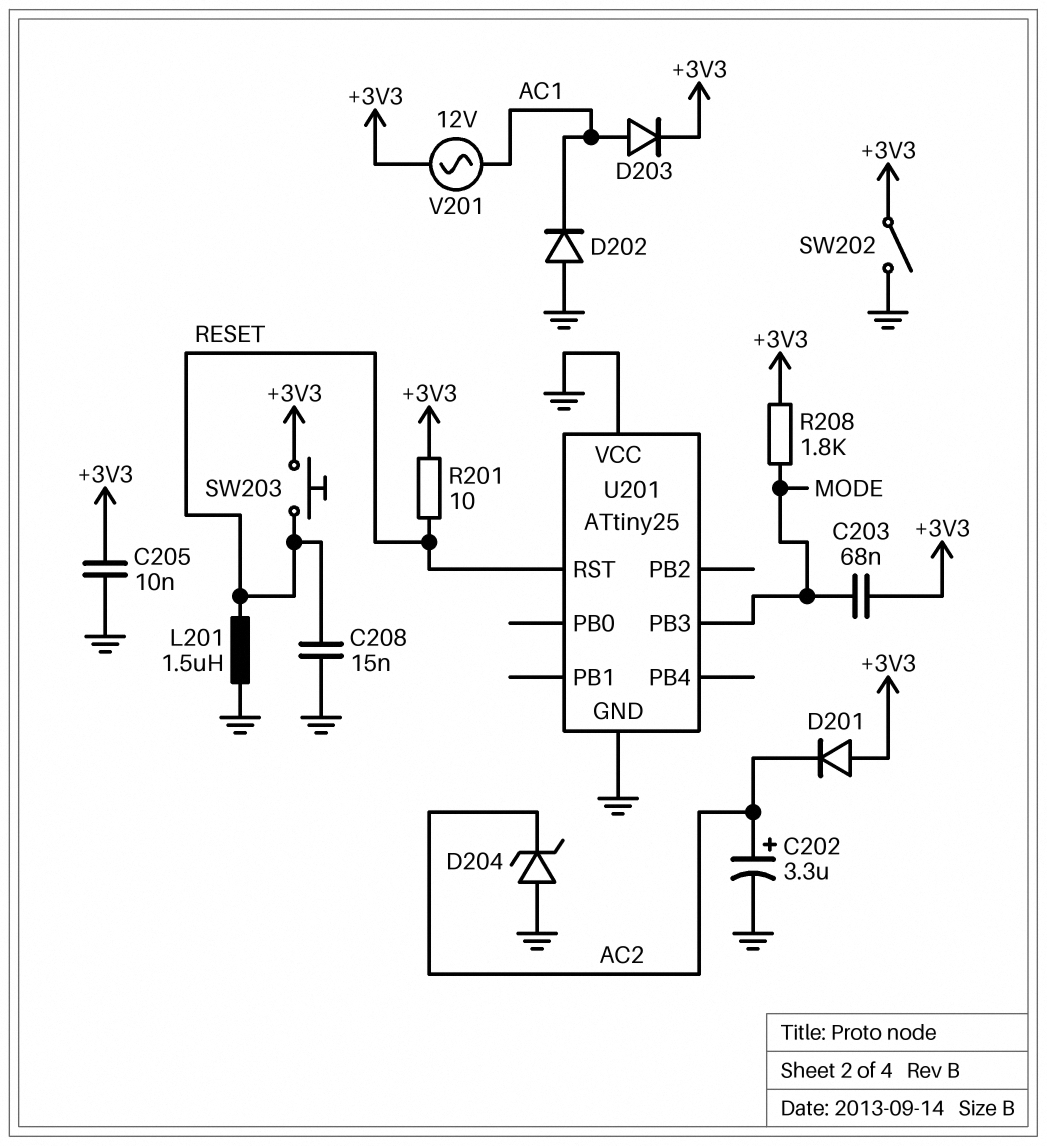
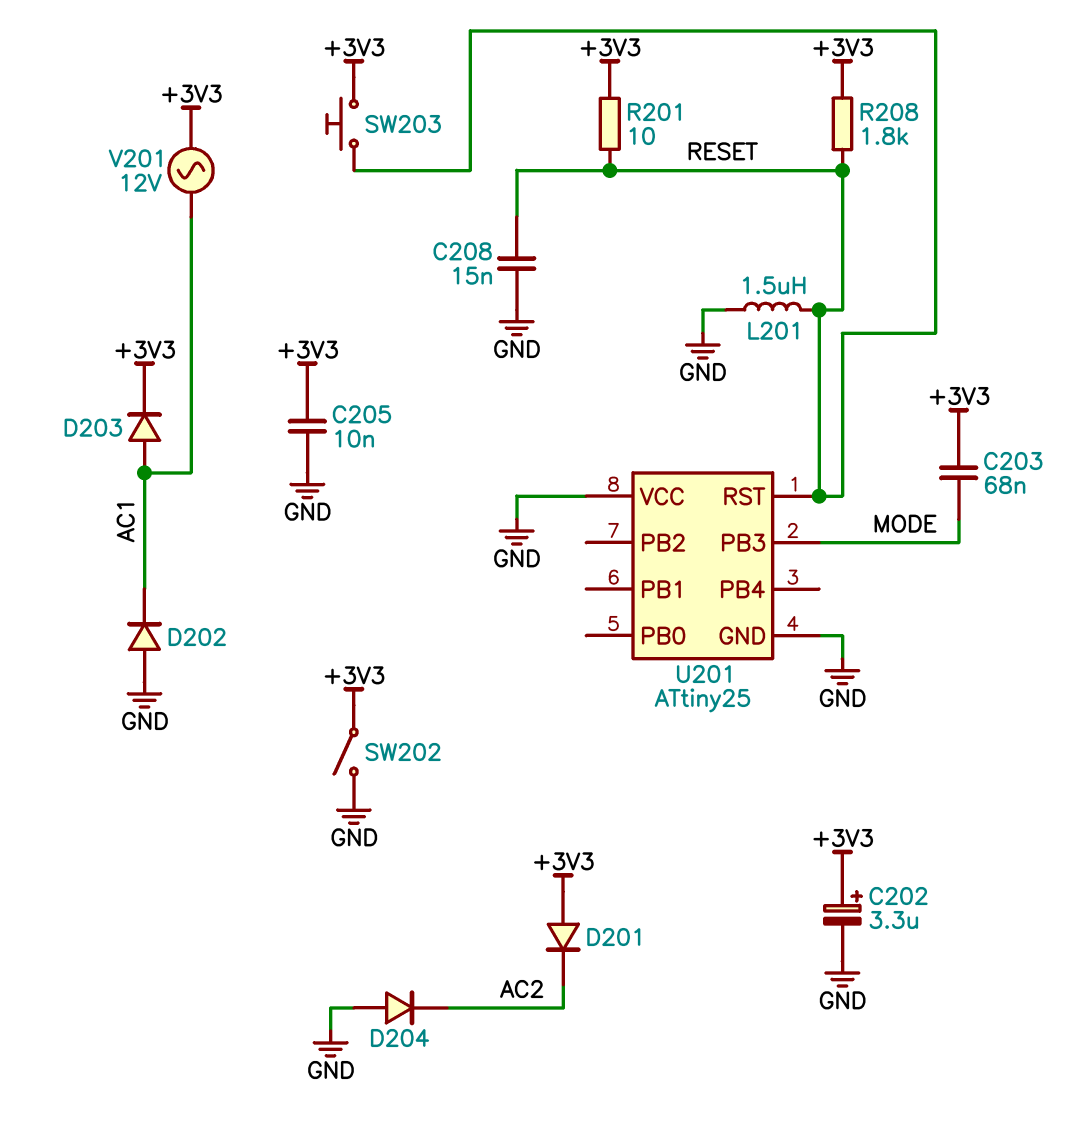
C202: 3.3uF (plus AC2, minus GND) -> 3.3uF (plus +3V3, minus GND)
D204: zener (A GND, K AC2) -> diode (A GND, K AC2)
R208: 1.8k (+3V3, MODE) -> 1.8k (+3V3, RESET)

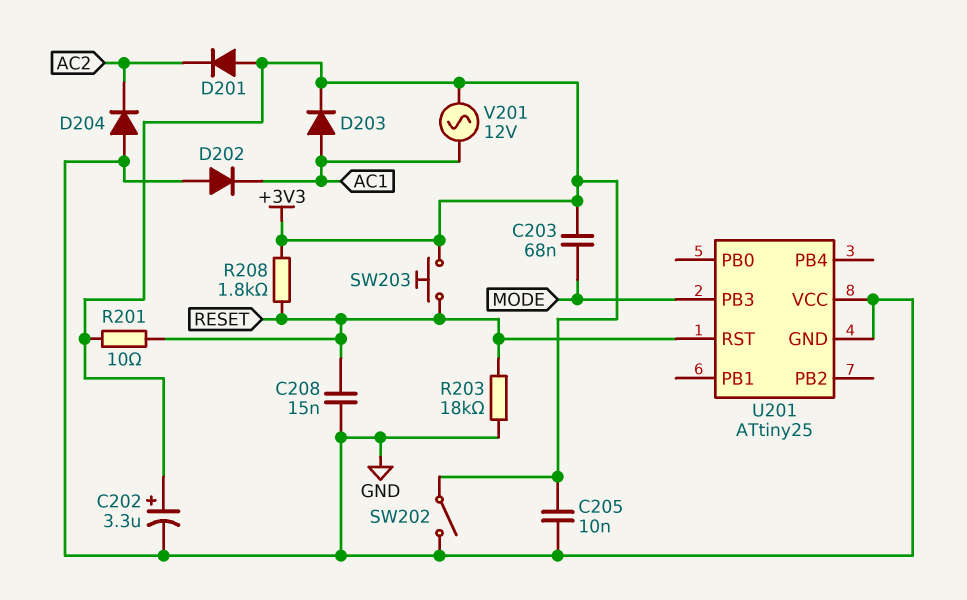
L201: 1.5uH (GND, RESET) -> none
R203: none -> 18k (GND, RESET)

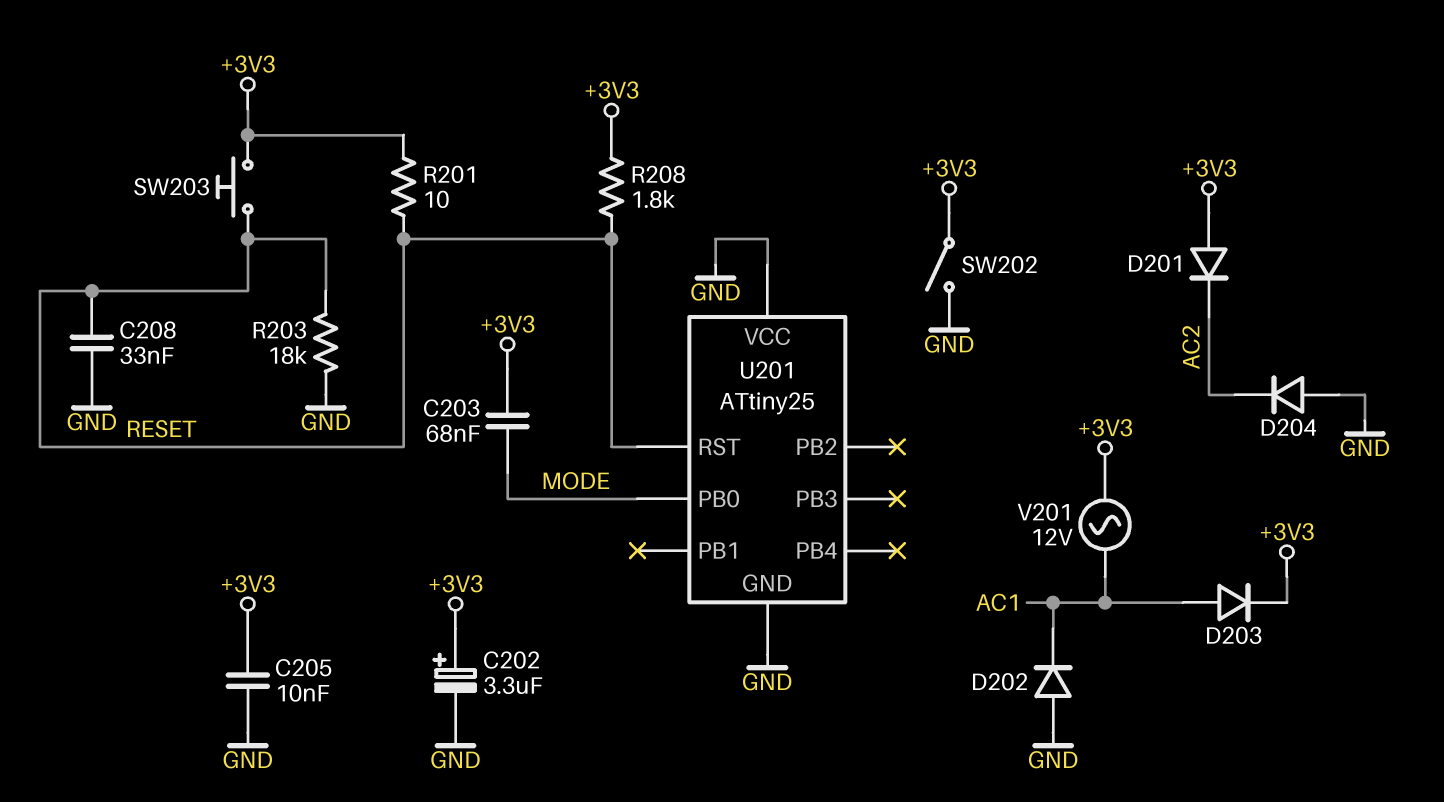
C208: 15nF (GND, RESET) -> 33nF (GND, RESET)
U201 pin PB0: none -> MODE
U201 pin PB3: MODE -> none

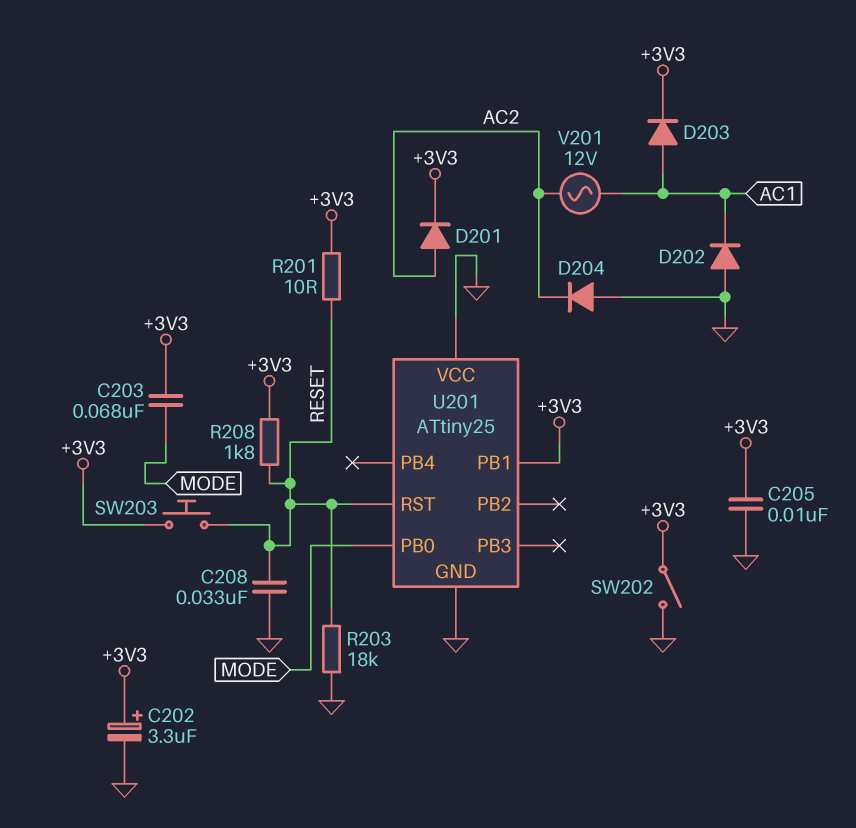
D201: diode (A +3V3, K AC2) -> diode (A AC2, K +3V3)
U201 pin PB1: none -> +3V3
V201: AC 12V (+3V3, AC1) -> AC 12V (AC1, AC2)

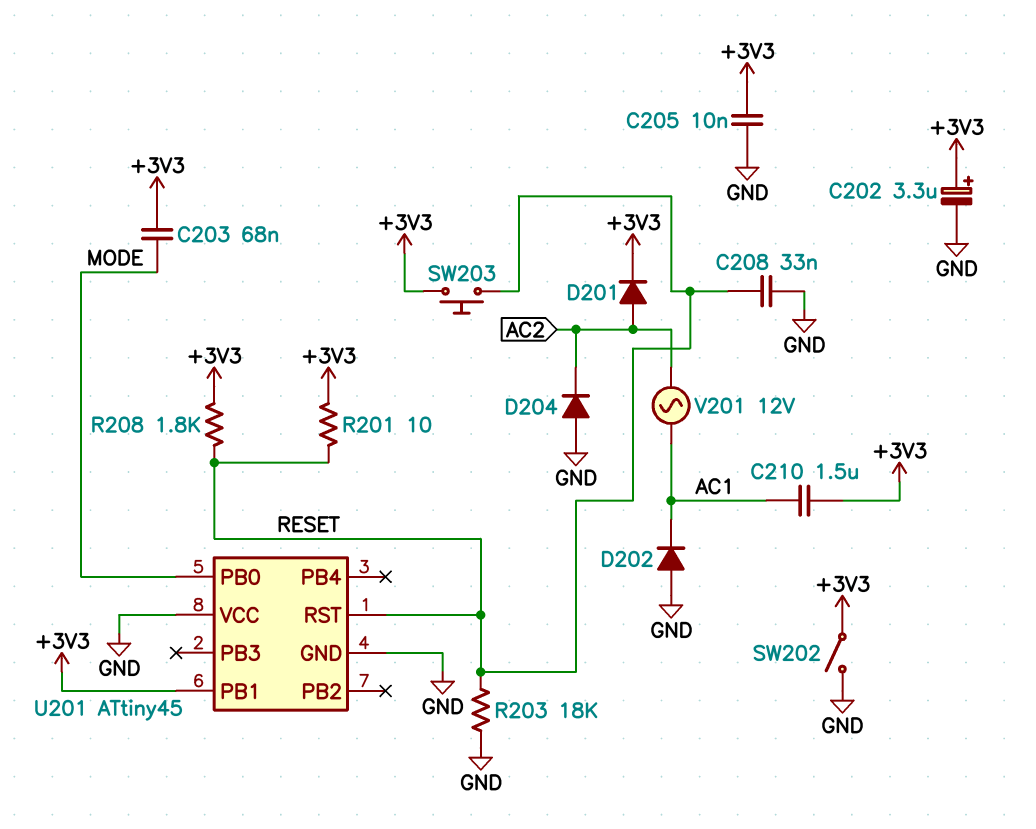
C210: none -> 1.5uF (+3V3, AC1)
D203: diode (A AC1, K +3V3) -> none
U201: ATtiny25 -> ATtiny45

